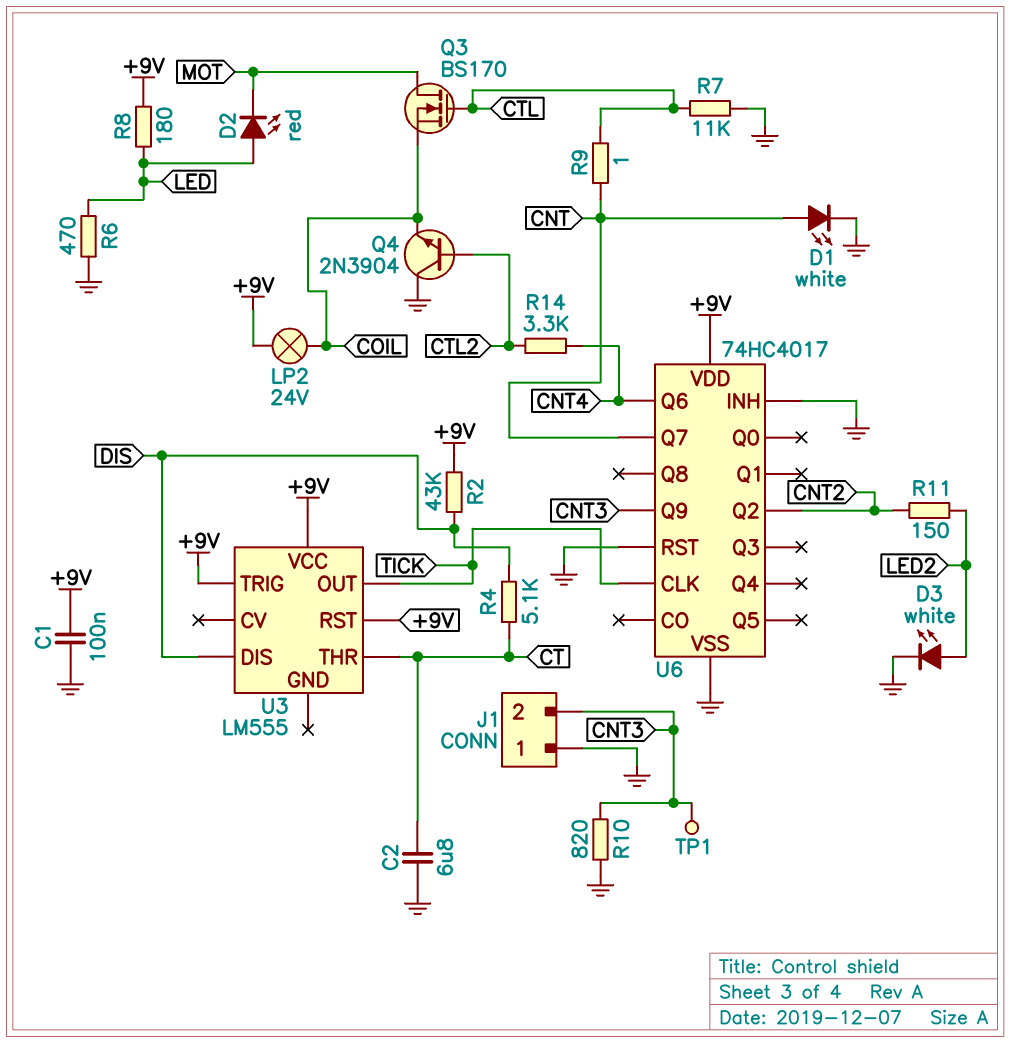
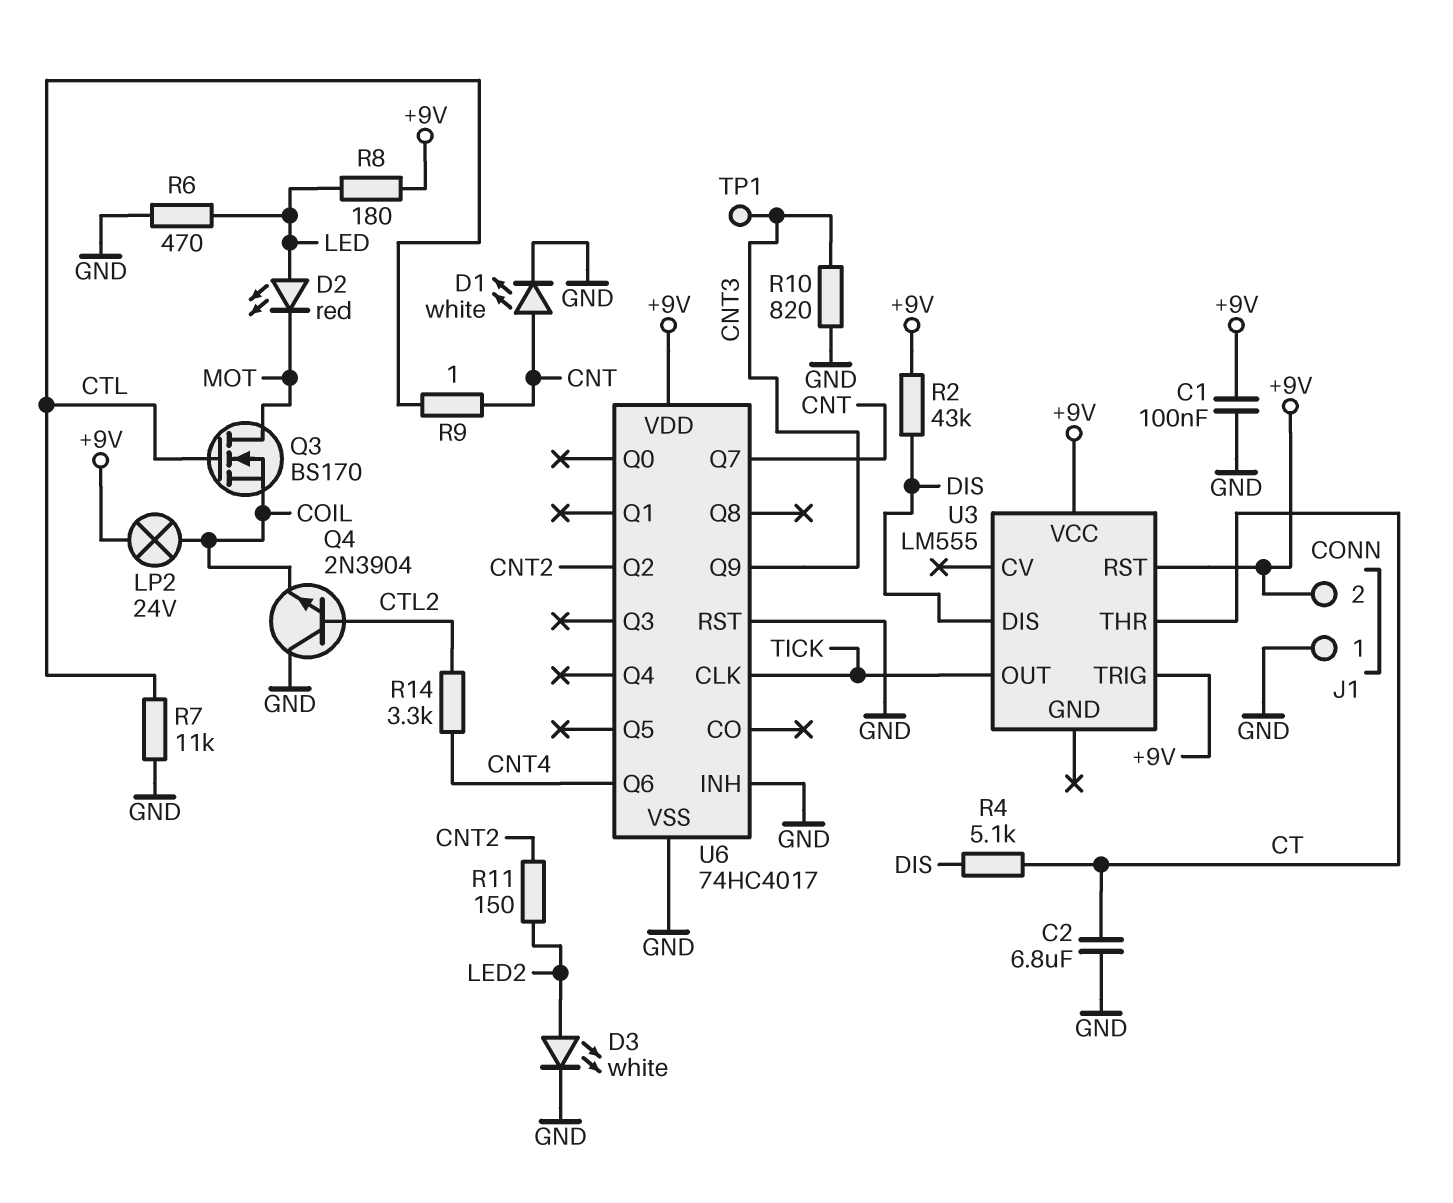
J1 pin 2: CNT3 -> +9V

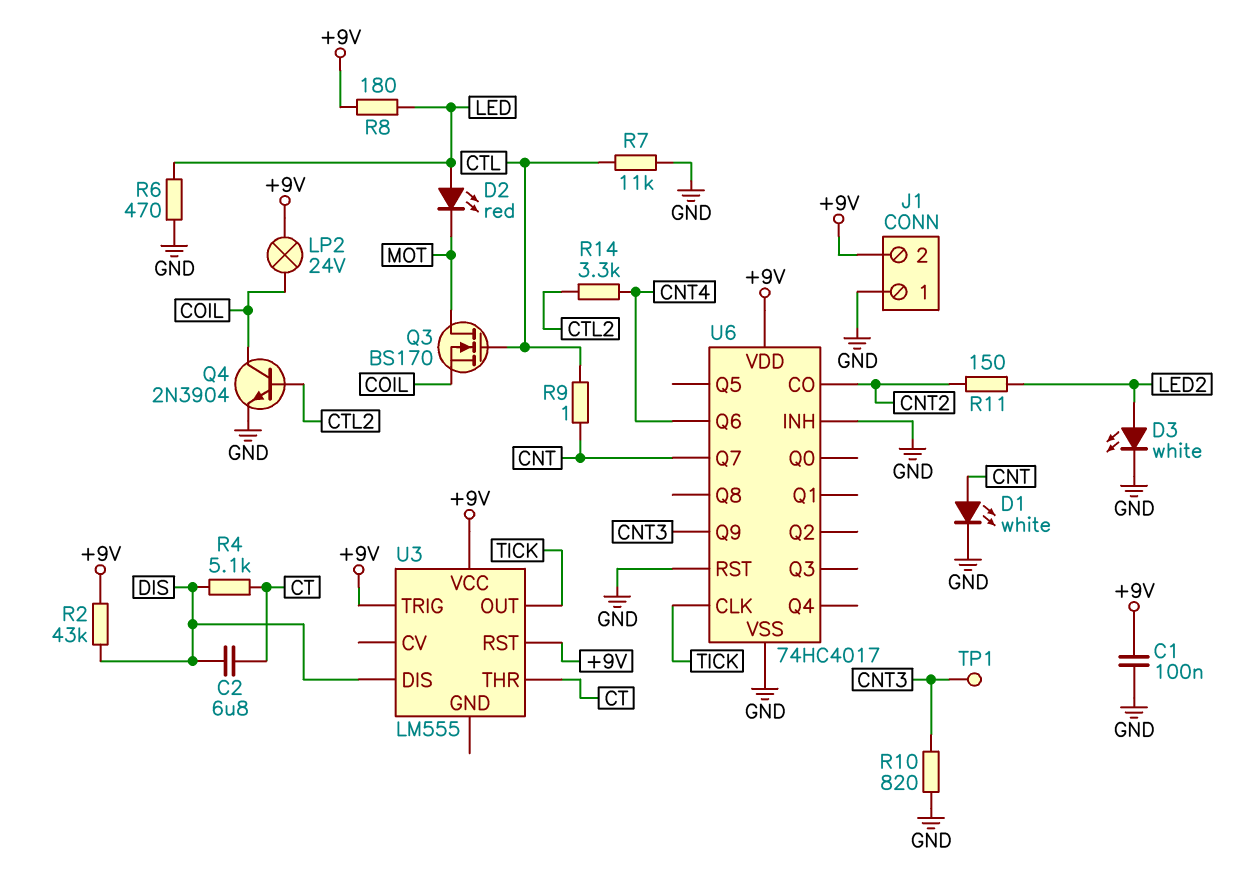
C2: 6.8uF (CT, GND) -> 6.8uF (CT, DIS)
Q4: NPN 2N3904 (B CTL2, C GND, E COIL) -> NPN 2N3904 (B CTL2, C COIL, E GND)
U6 pin CO: none -> CNT2
U6 pin Q2: CNT2 -> none

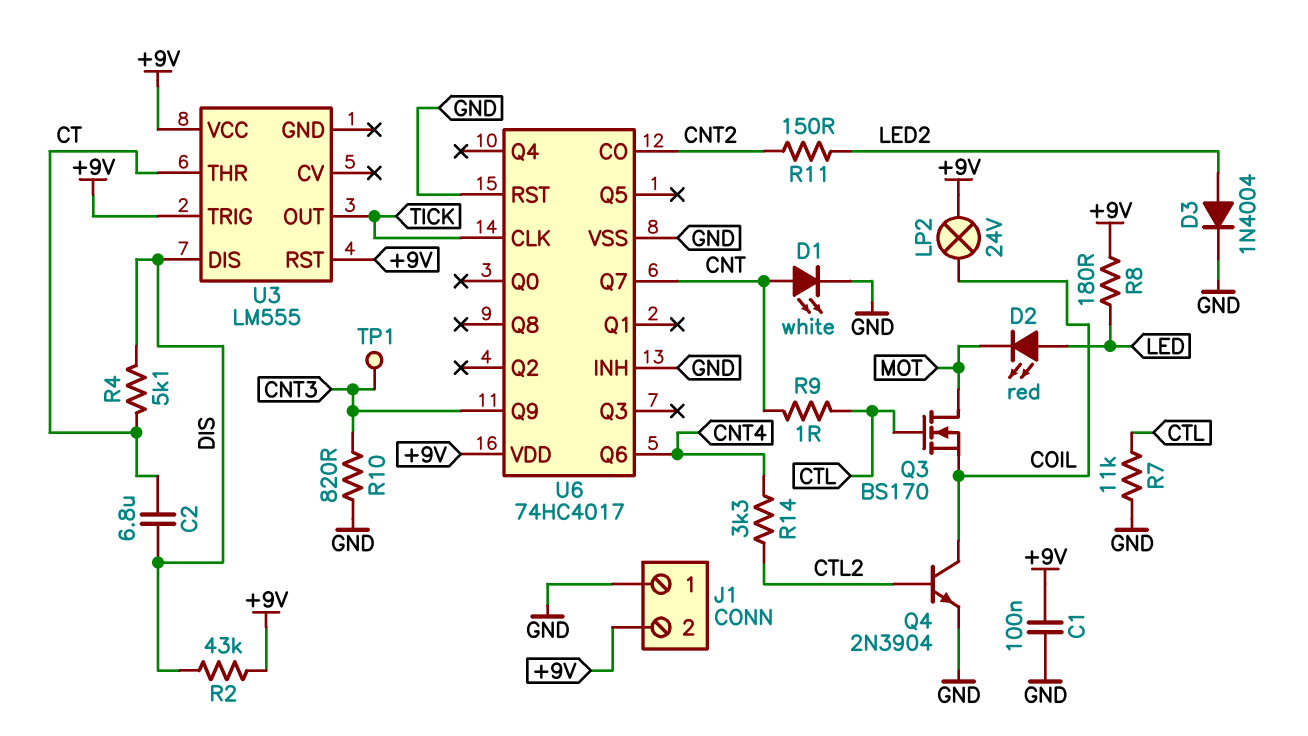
D3: LED white (A LED2, K GND) -> diode 1N4004 (A LED2, K GND)
R6: 470 (GND, LED) -> none

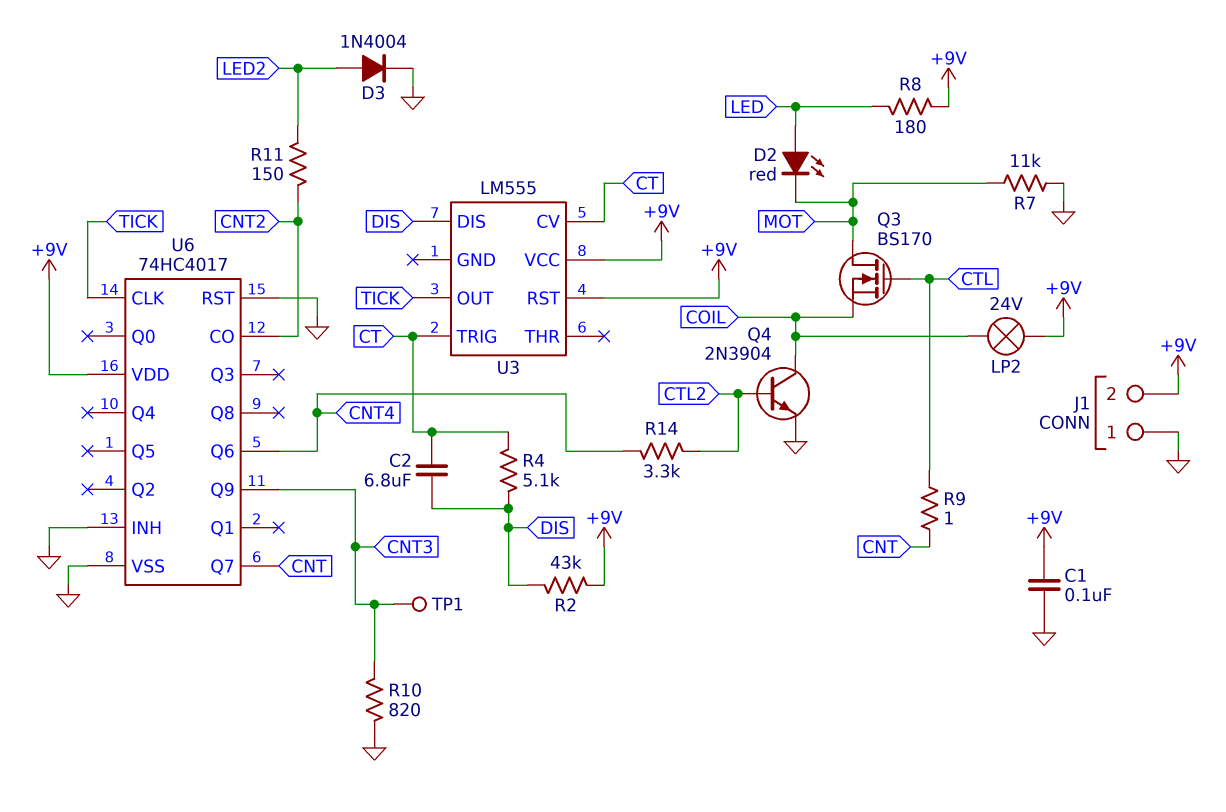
D1: LED white (A CNT, K GND) -> none
R7: 11k (CTL, GND) -> 11k (GND, MOT)
U3 pin CV: none -> CT
U3 pin THR: CT -> none
U3 pin TRIG: +9V -> CT

